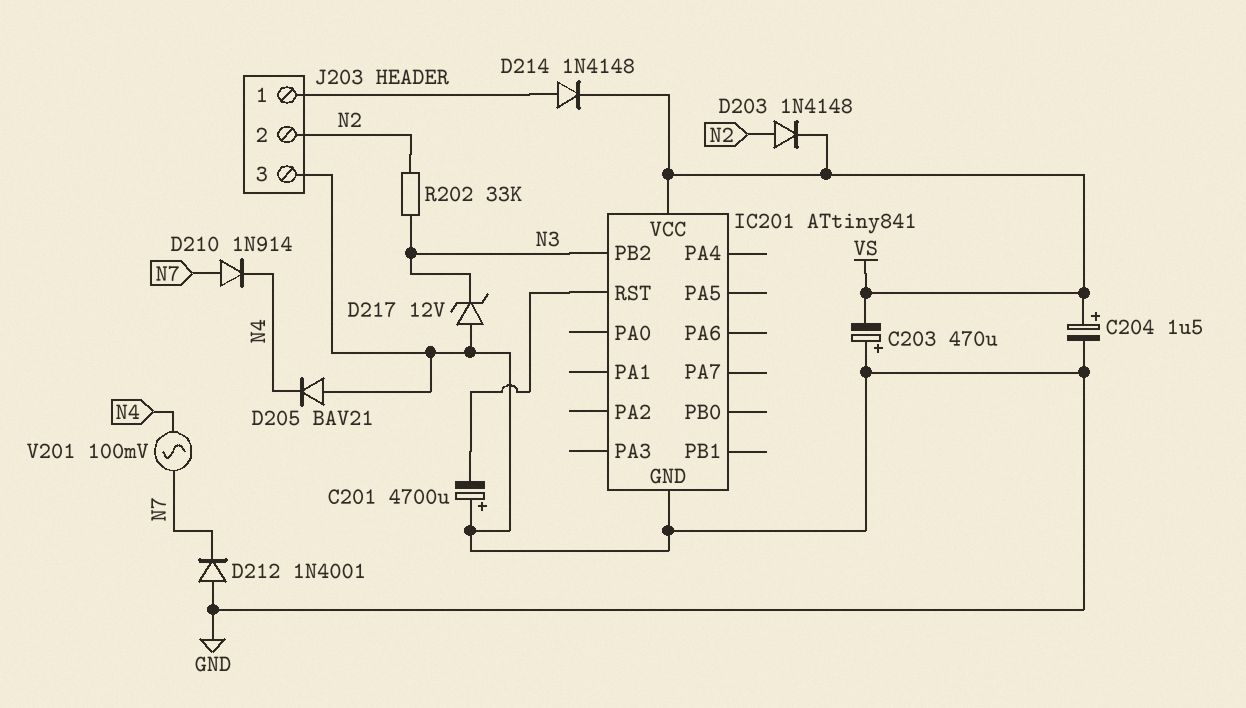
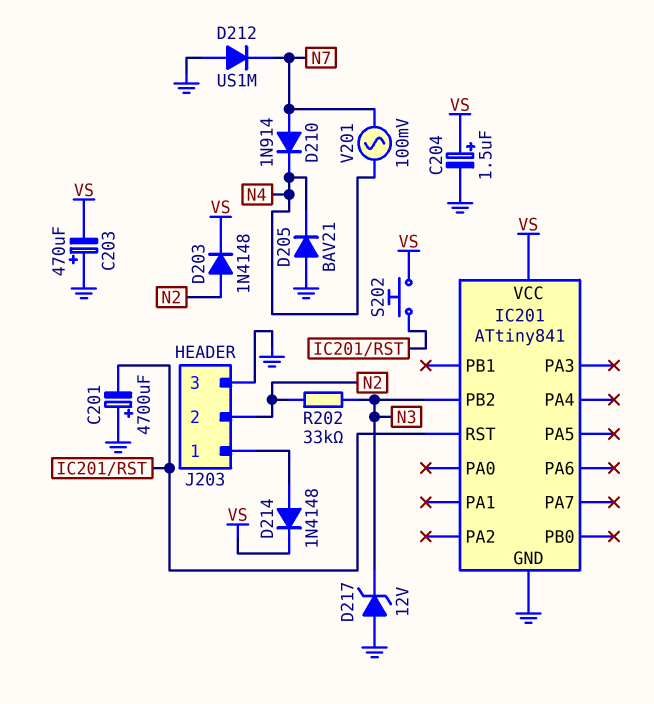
D212: diode 1N4001 (A GND, K N7) -> diode US1M (A GND, K N7)
S202: none -> button (IC201/RST, VS)

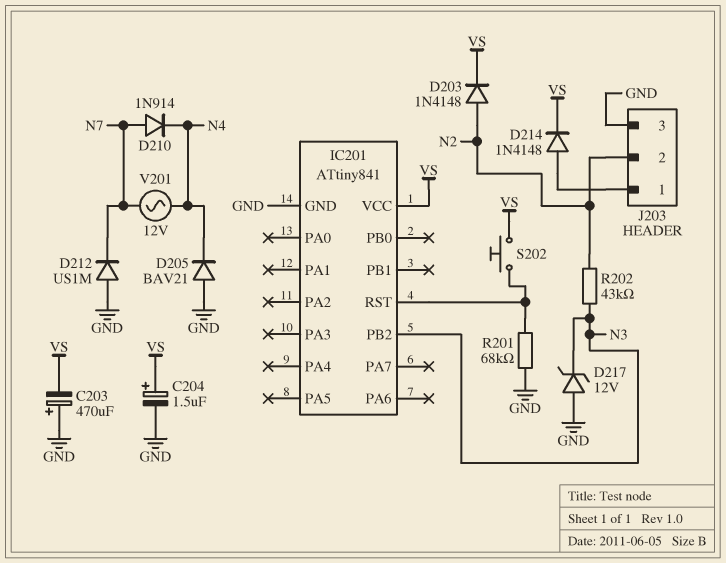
C201: 4700uF (plus GND, minus IC201/RST) -> none
R201: none -> 68k (GND, IC201/RST)
R202: 33k (N2, N3) -> 43k (N2, N3)
V201: AC 100mV (N4, N7) -> AC 12V (N4, N7)

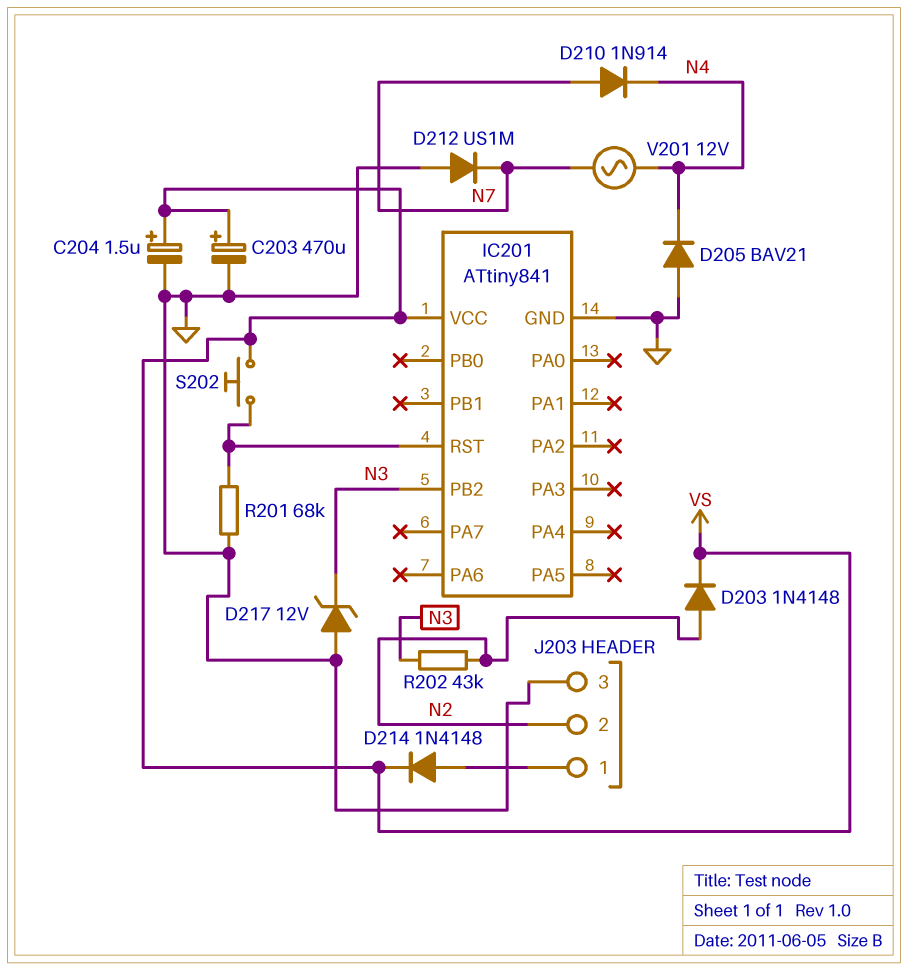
C203: 470uF (plus GND, minus VS) -> 470uF (plus VS, minus GND)

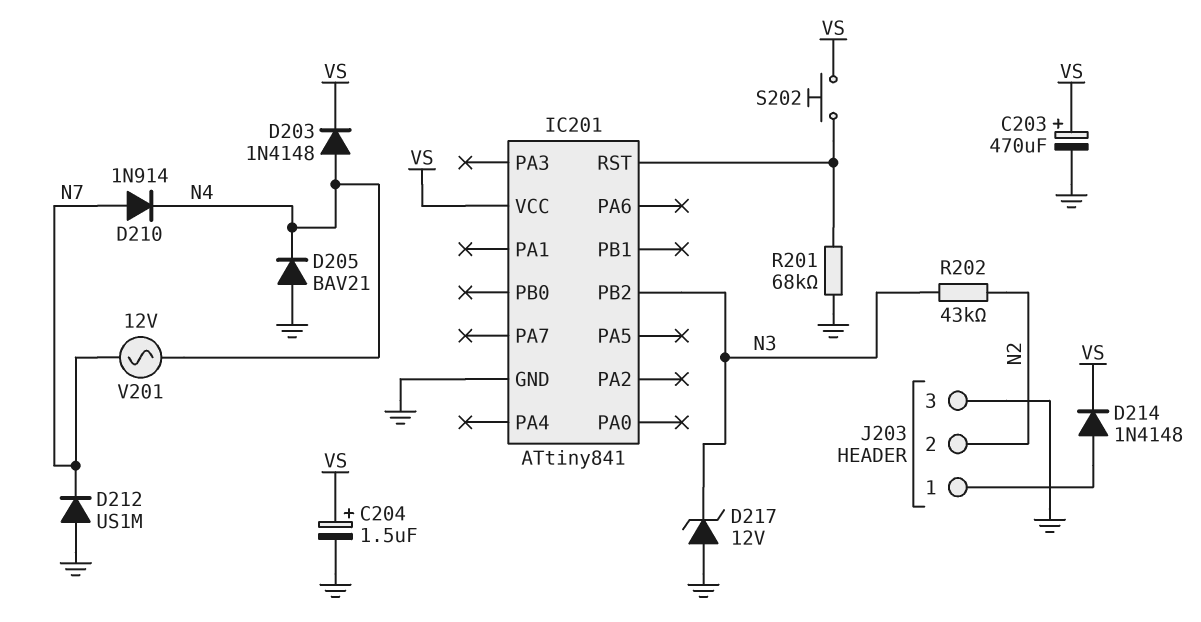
D203: diode 1N4148 (A N2, K VS) -> diode 1N4148 (A N4, K VS)

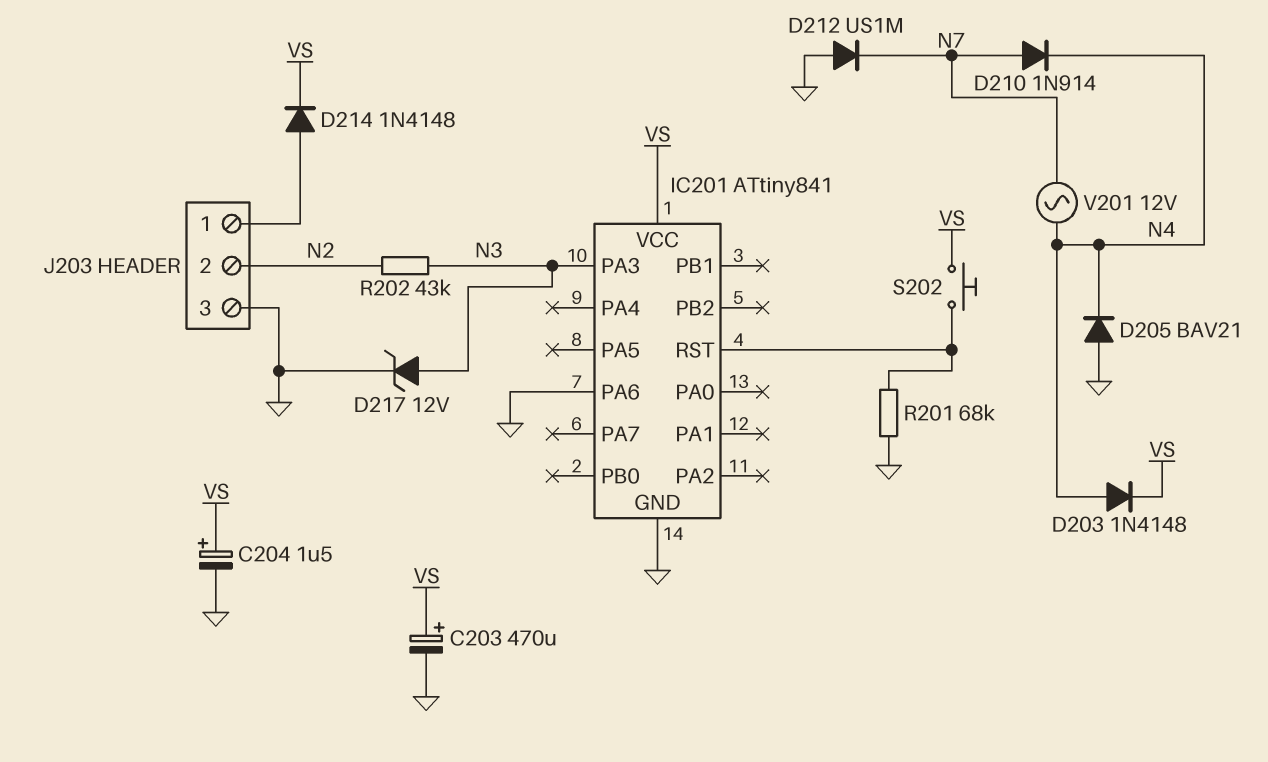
D217: zener 12V (A GND, K N3) -> zener 12V (A N3, K GND)
IC201 pin PA3: none -> N3
IC201 pin PA6: none -> GND
IC201 pin PB2: N3 -> none

